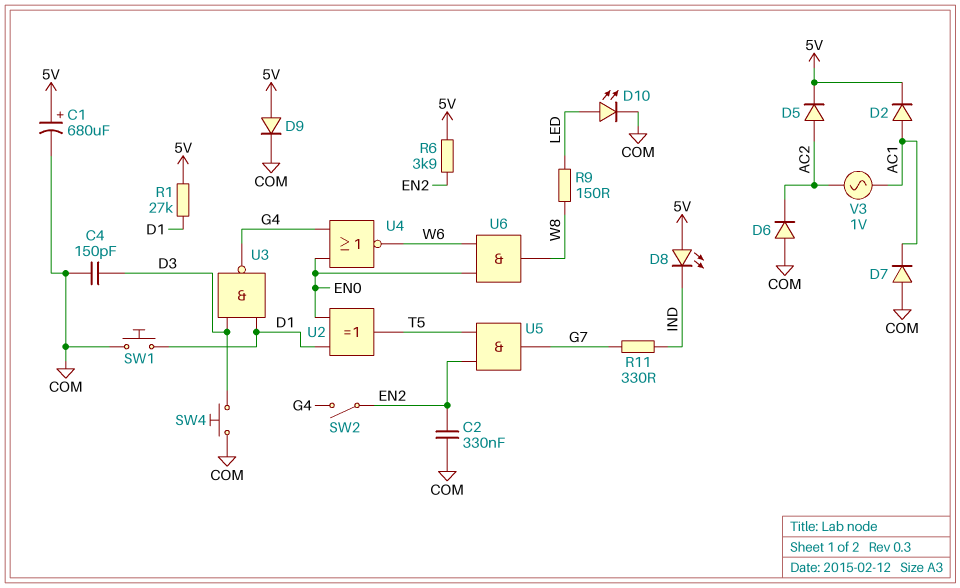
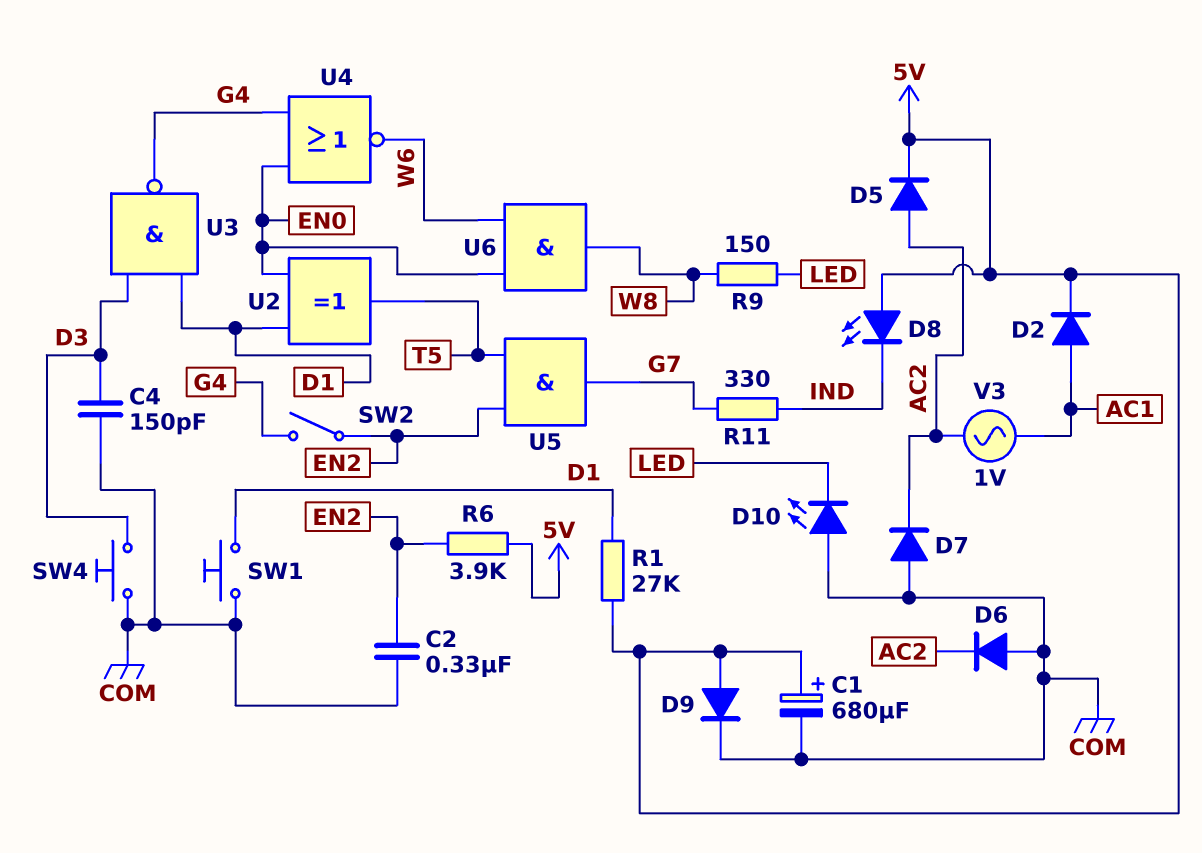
D7: diode (A COM, K AC1) -> diode (A COM, K AC2)
D10: LED (A LED, K COM) -> LED (A COM, K LED)

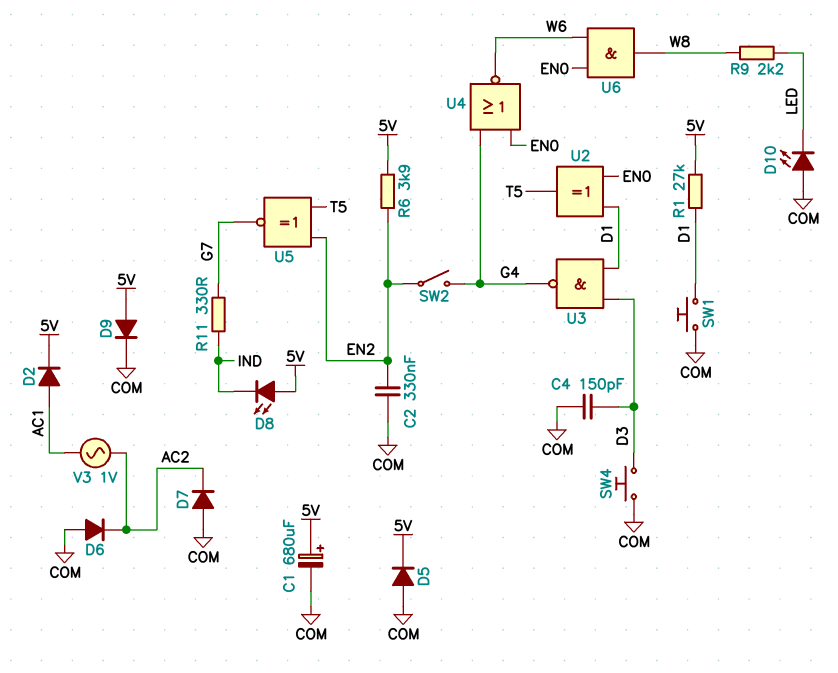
D5: diode (A AC2, K 5V) -> diode (A COM, K 5V)
R9: 150 (LED, W8) -> 2.2k (LED, W8)
U5: AND (in EN2, in T5, out G7) -> XNOR (in EN2, in T5, out G7)

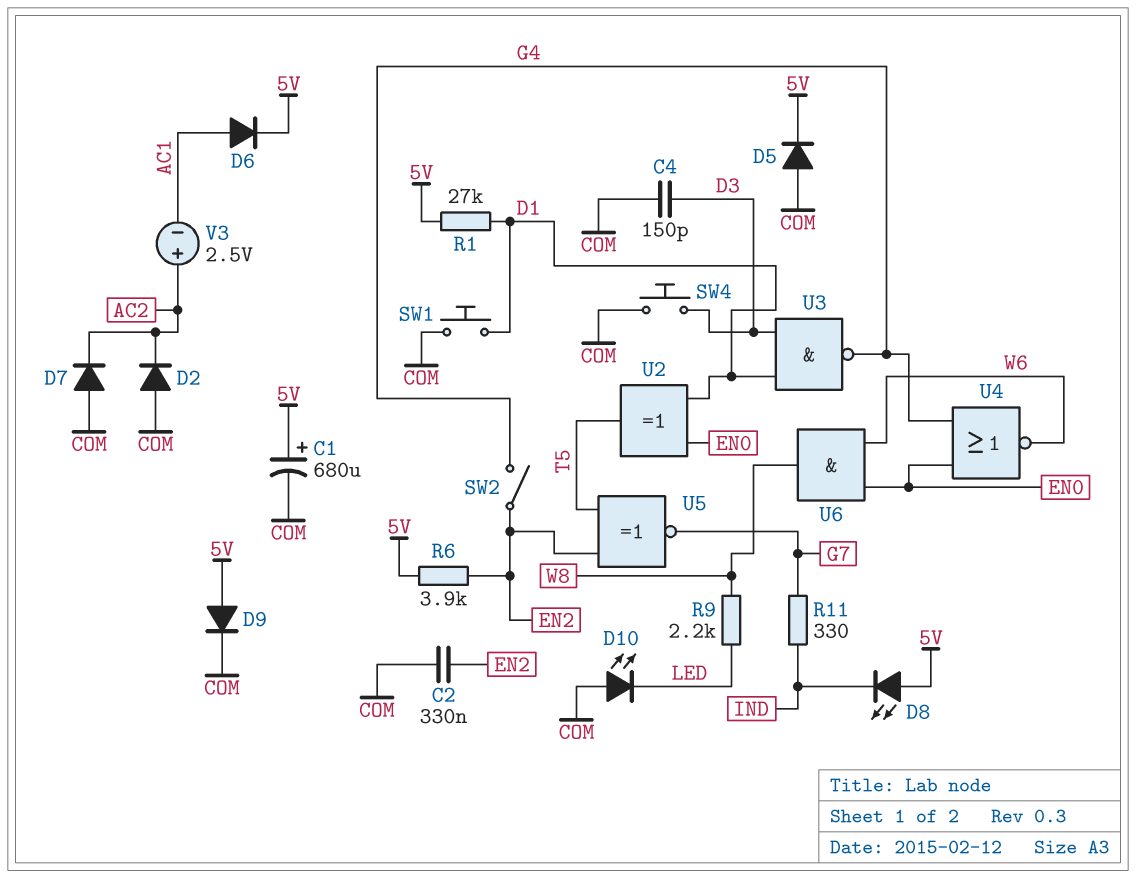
D2: diode (A AC1, K 5V) -> diode (A COM, K AC2)
D6: diode (A COM, K AC2) -> diode (A AC1, K 5V)
V3: AC 1V (AC1, AC2) -> 2.5V (plus AC2, minus AC1)

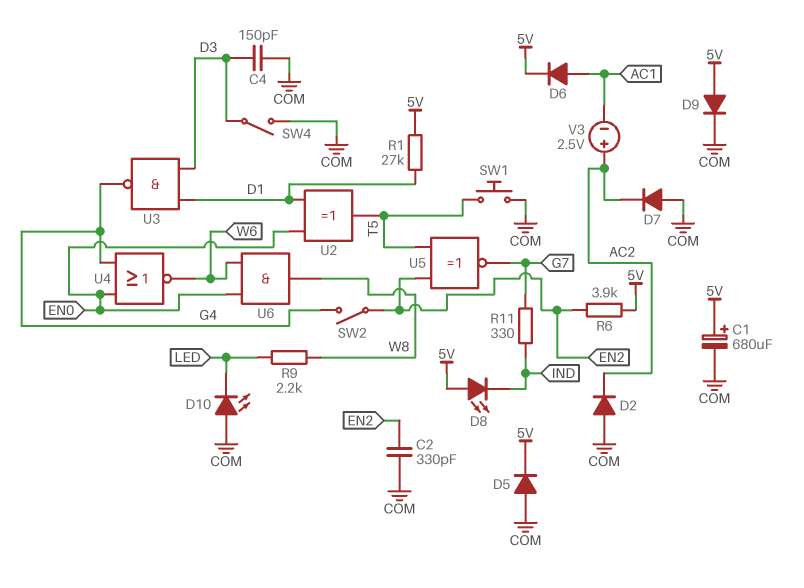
C2: 330nF (COM, EN2) -> 330pF (COM, EN2)
SW1: button (COM, D1) -> button (COM, T5)
SW4: button (COM, D3) -> switch (COM, D3)

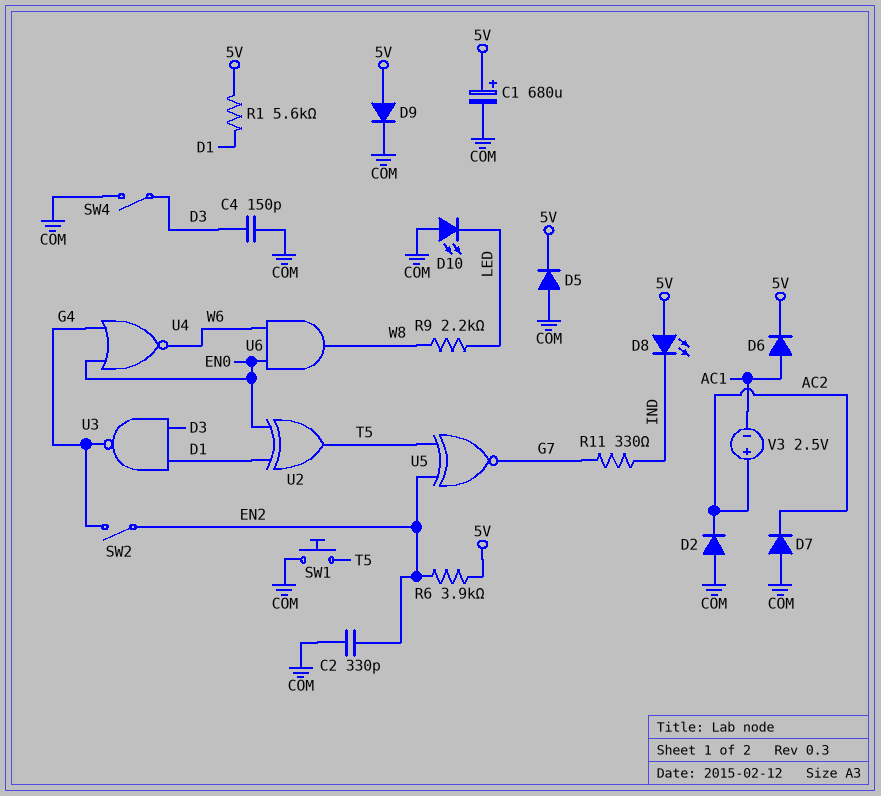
R1: 27k (5V, D1) -> 5.6k (5V, D1)

